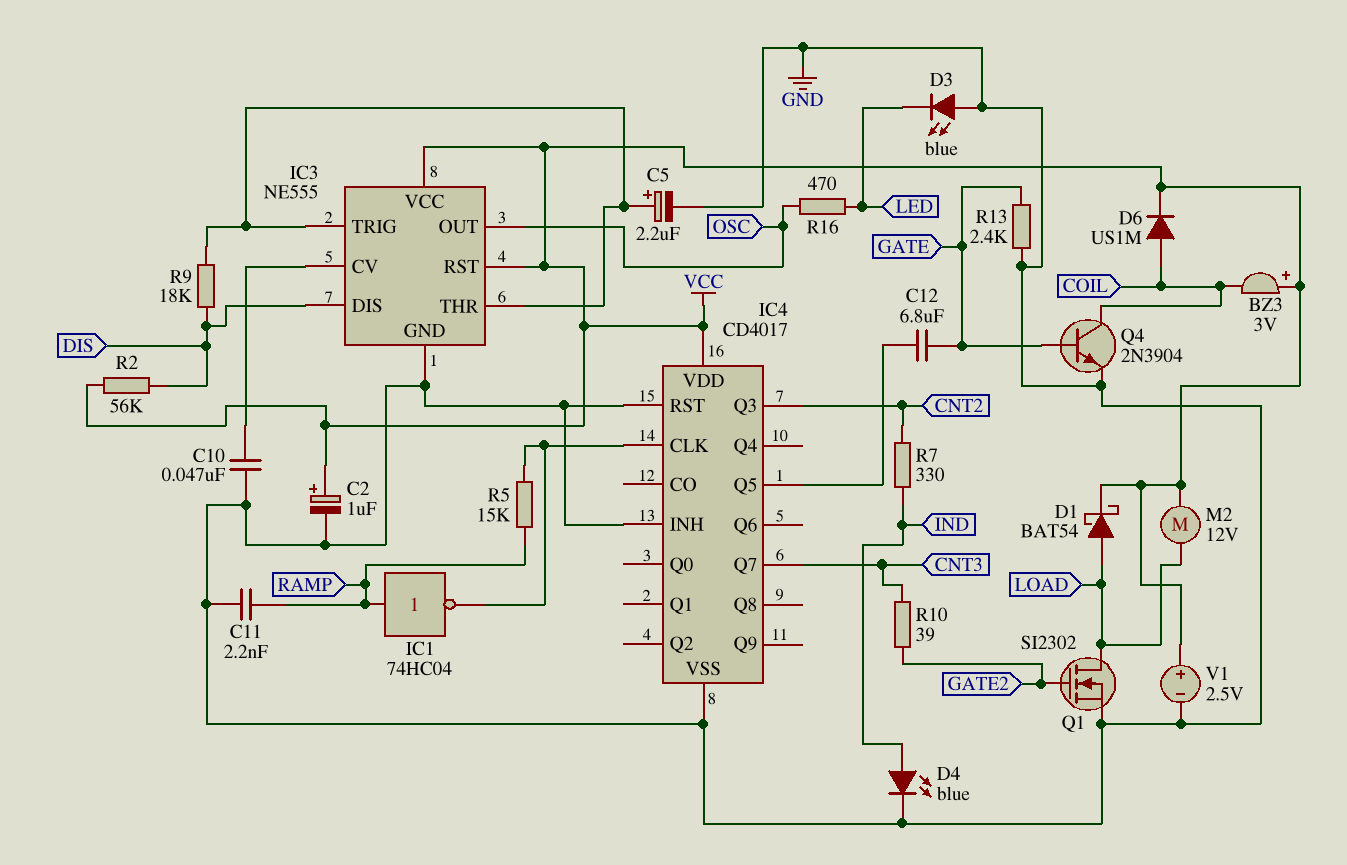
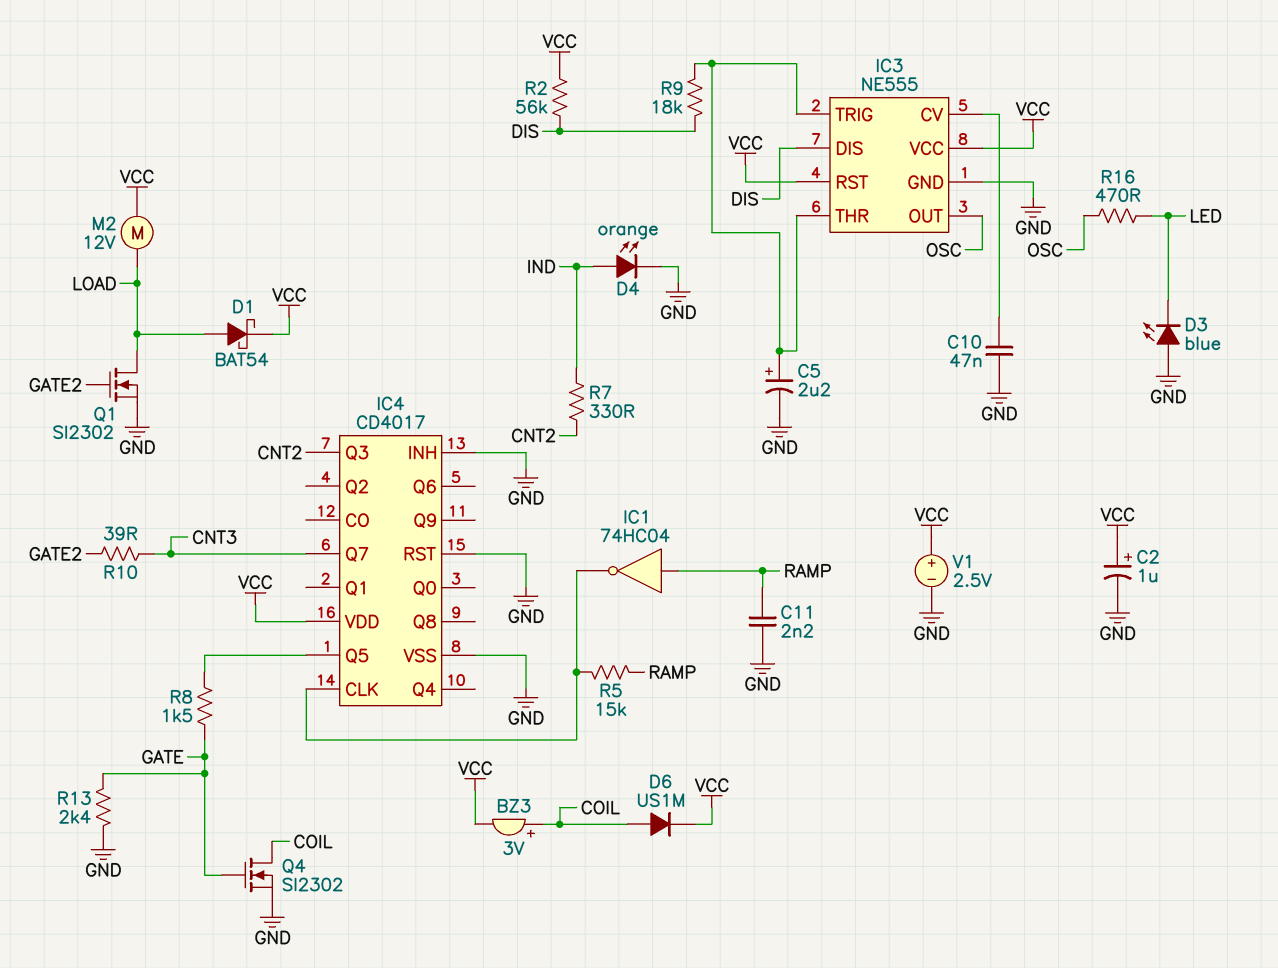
BZ3: buzzer 3V (plus VCC, minus COIL) -> buzzer 3V (plus COIL, minus VCC)
C12: 6.8uF (GATE, IC4/Q5) -> none
D4: LED blue (A IND, K GND) -> LED orange (A IND, K GND)
Q4: NPN 2N3904 (B GATE, C COIL, E GND) -> NMOS SI2302 (G GATE, D COIL, S GND)
R8: none -> 1.5k (GATE, IC4/Q5)

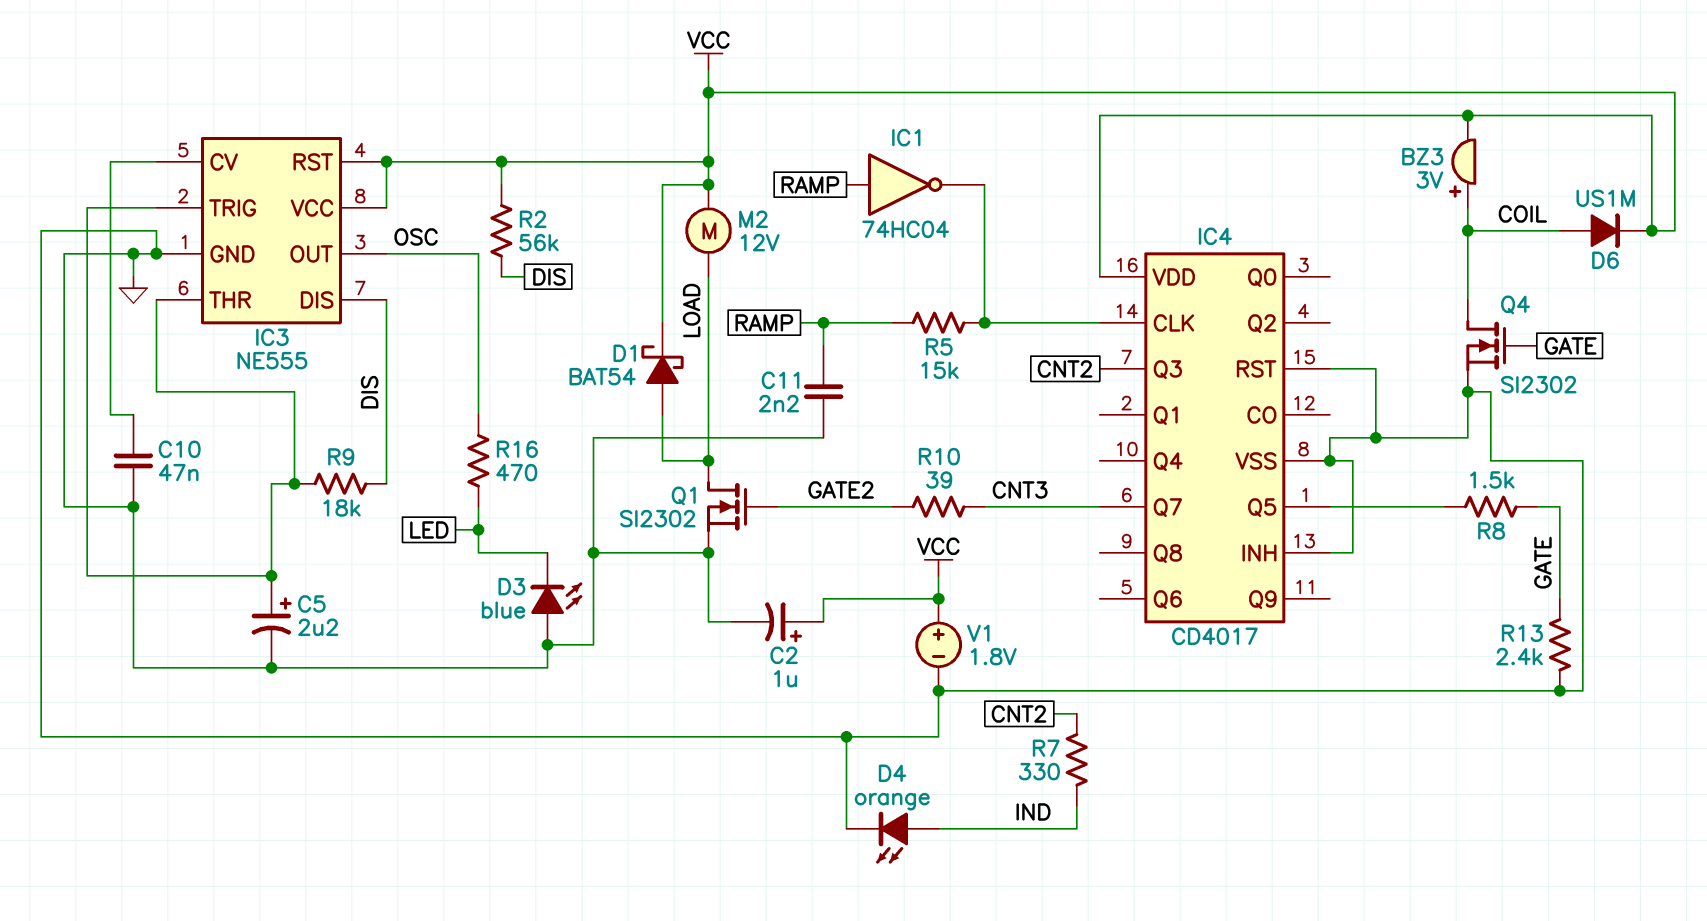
V1: 2.5V (plus VCC, minus GND) -> 1.8V (plus VCC, minus GND)

